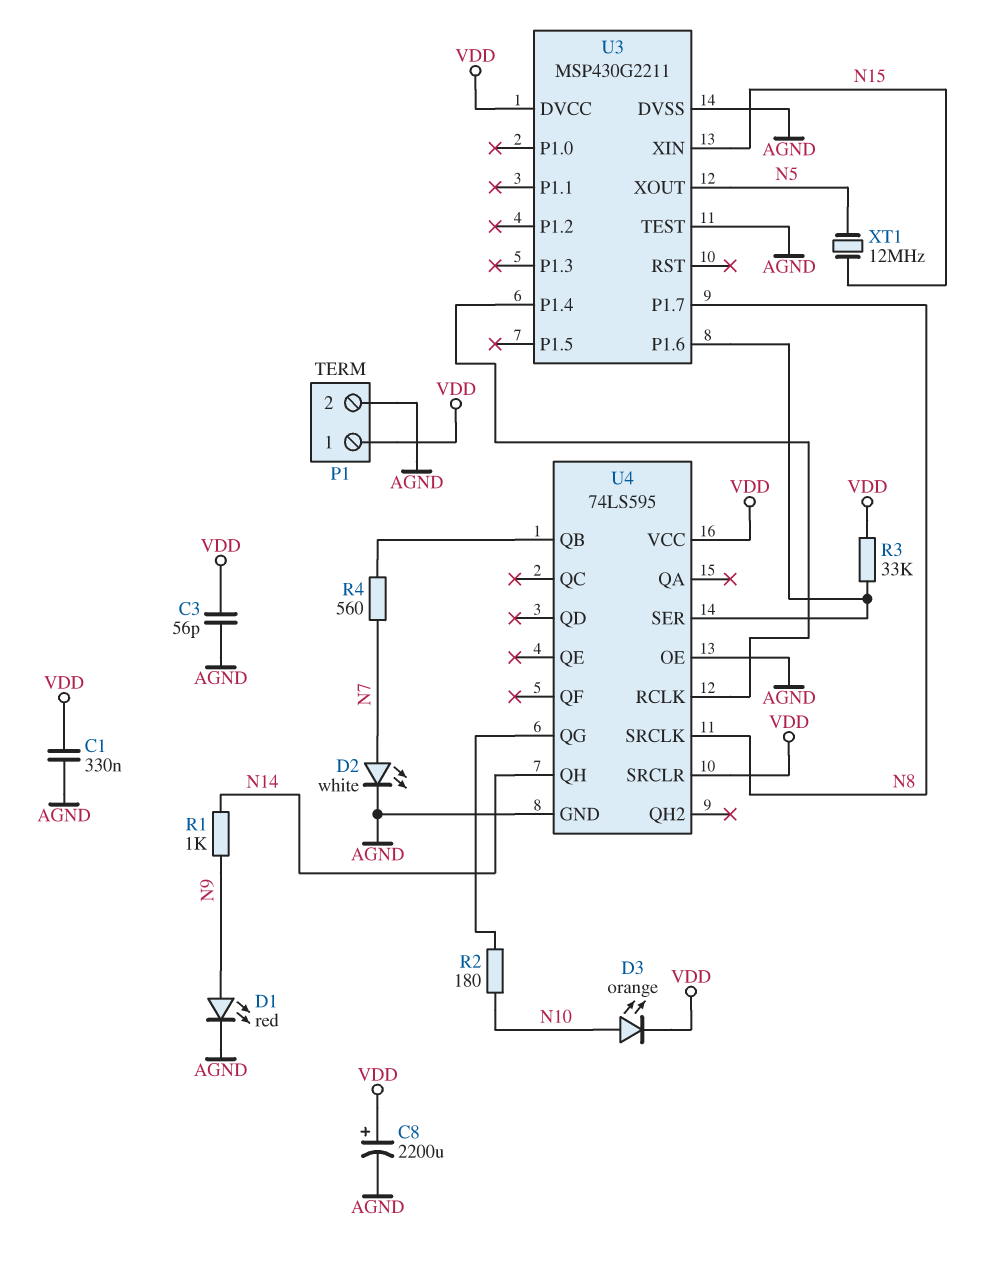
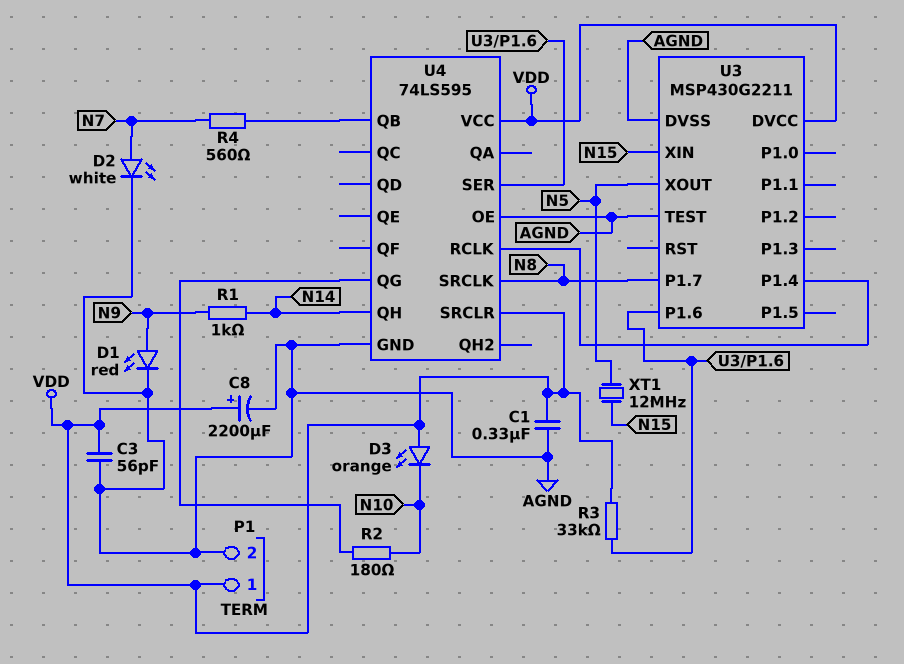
D3: LED orange (A N10, K VDD) -> LED orange (A VDD, K N10)

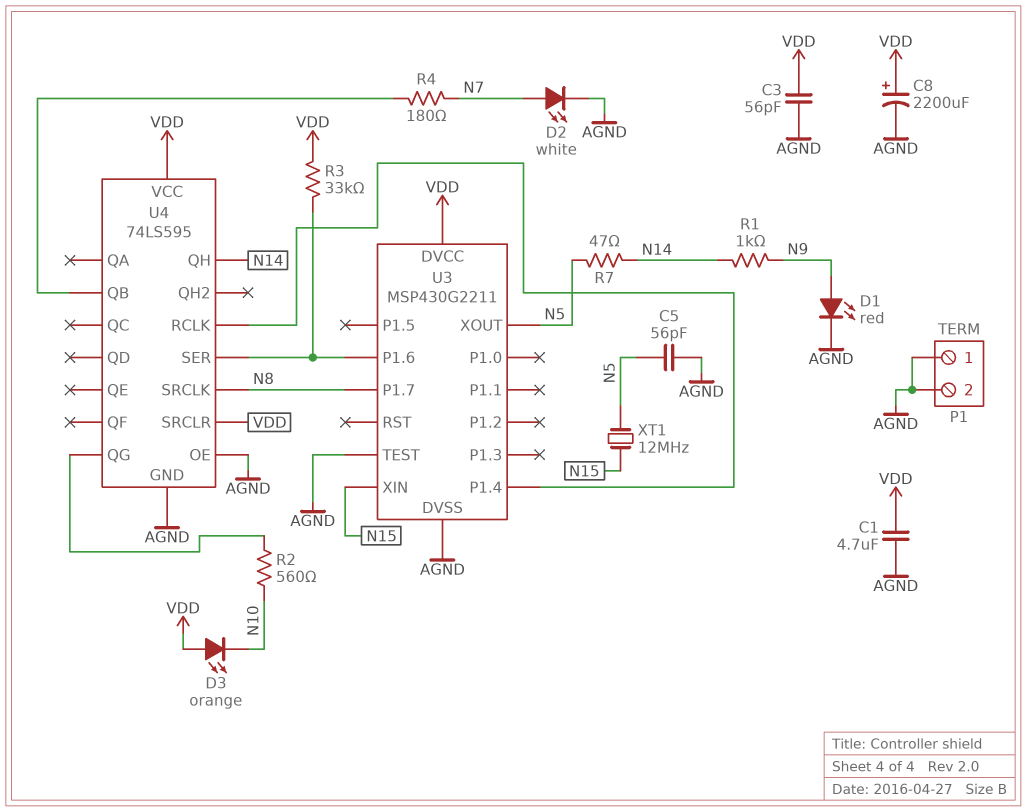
C1: 330nF (AGND, VDD) -> 4.7uF (AGND, VDD)
C5: none -> 56pF (AGND, N5)
P1 pin 1: VDD -> AGND
R2: 180 (N10, U4/QG) -> 560 (N10, U4/QG)
R4: 560 (N7, U4/QB) -> 180 (N7, U4/QB)
R7: none -> 47 (N5, N14)

